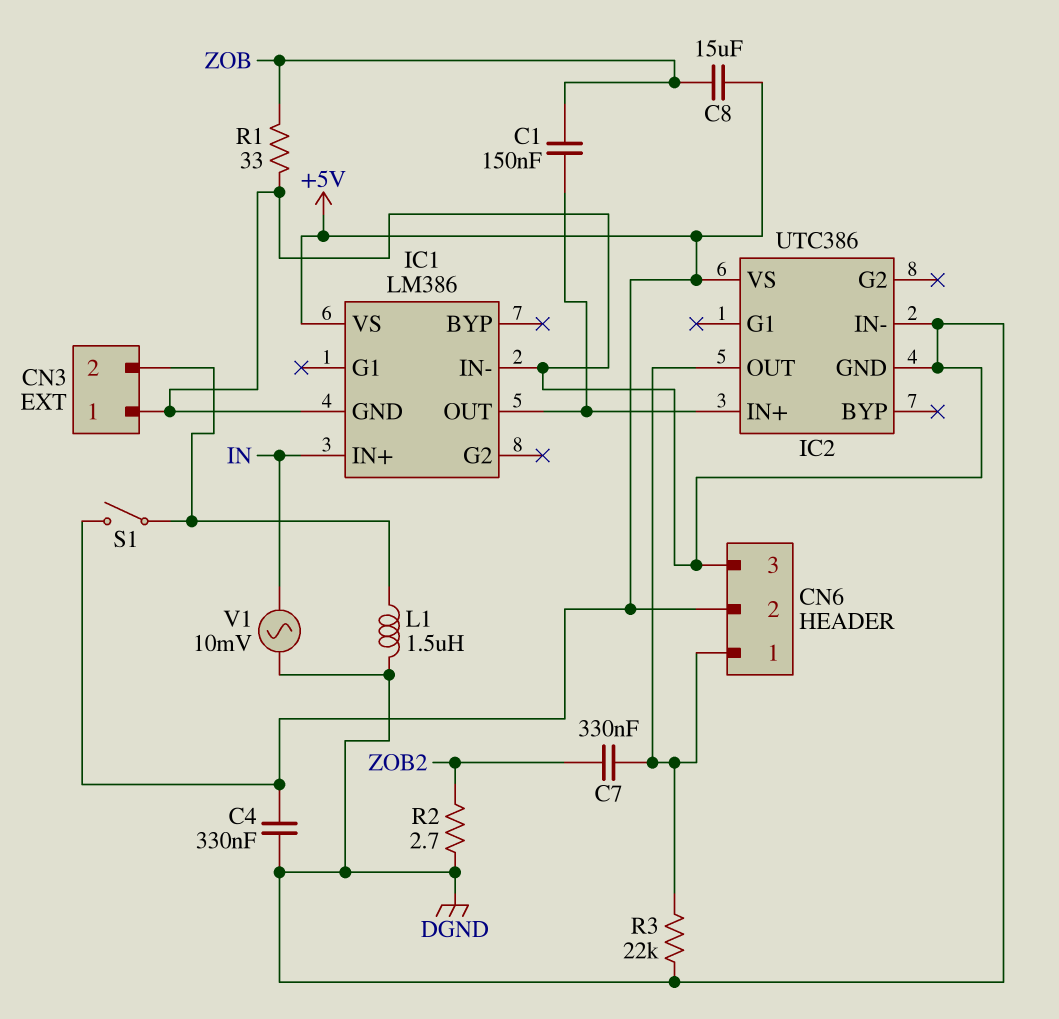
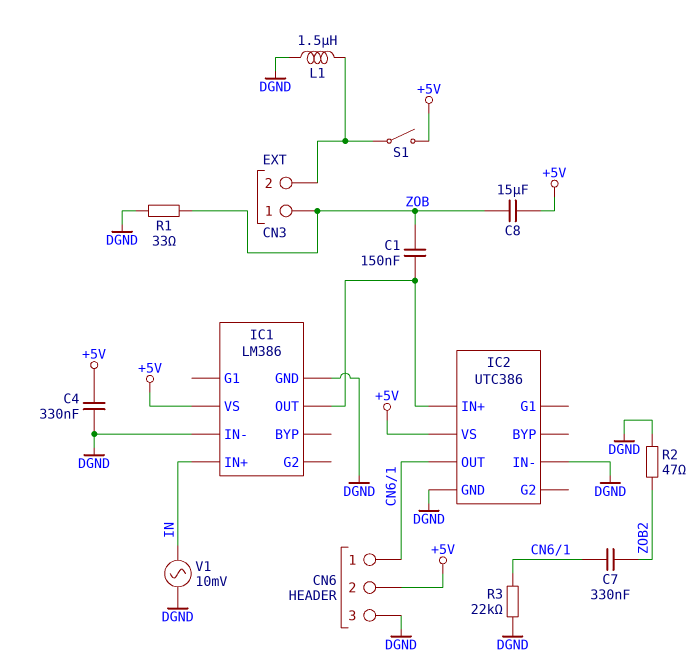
CN3 pin 1: DGND -> ZOB
R2: 2.7 (DGND, ZOB2) -> 47 (DGND, ZOB2)

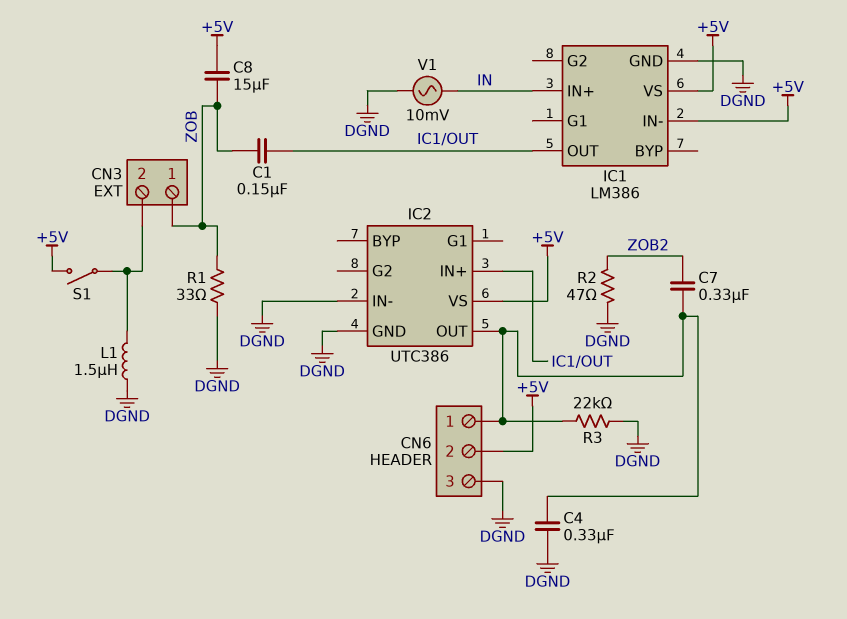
C4: 330nF (+5V, DGND) -> 330nF (CN6/1, DGND)
IC1 pin IN-: DGND -> +5V

